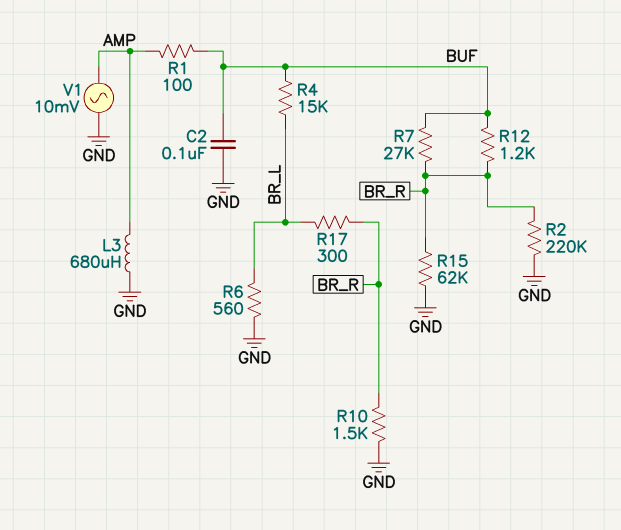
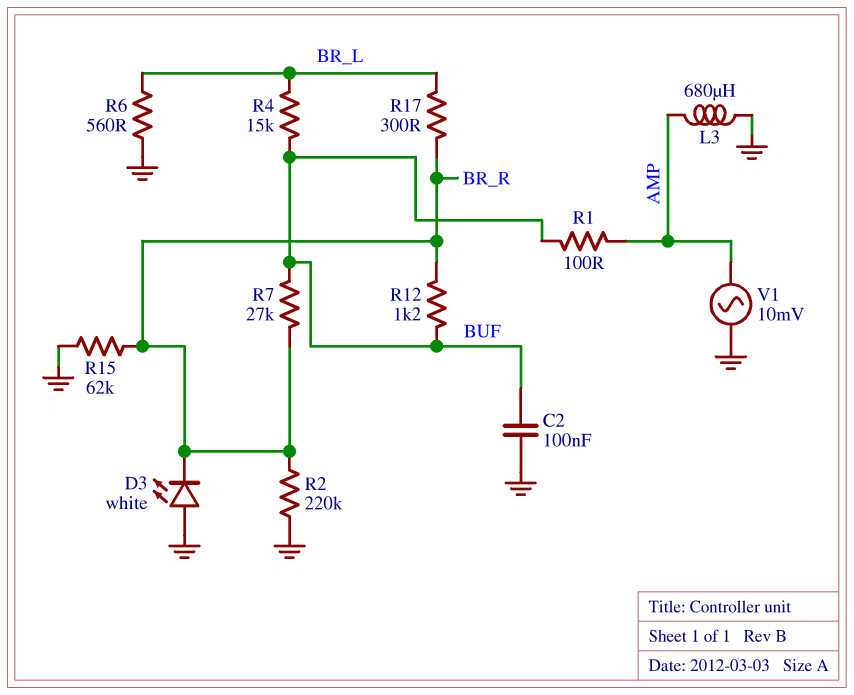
D3: none -> LED white (A GND, K BR_R)
R10: 1.5k (BR_R, GND) -> none

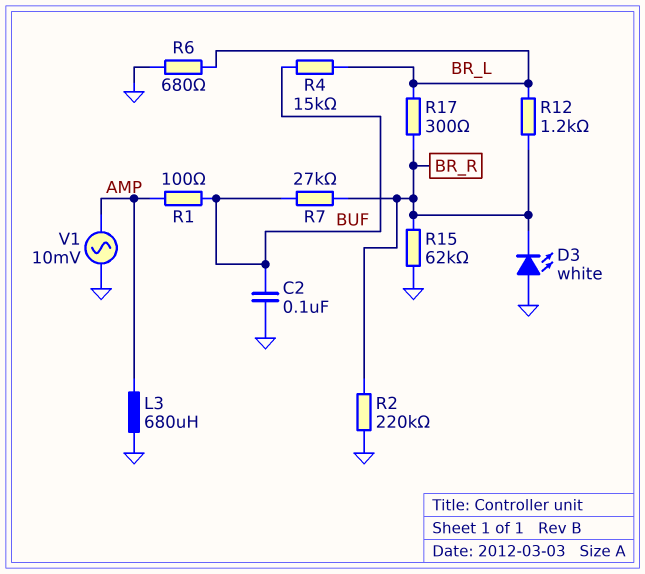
R6: 560 (BR_L, GND) -> 680 (BR_L, GND)
R12: 1.2k (BR_R, BUF) -> 1.2k (BR_L, BR_R)

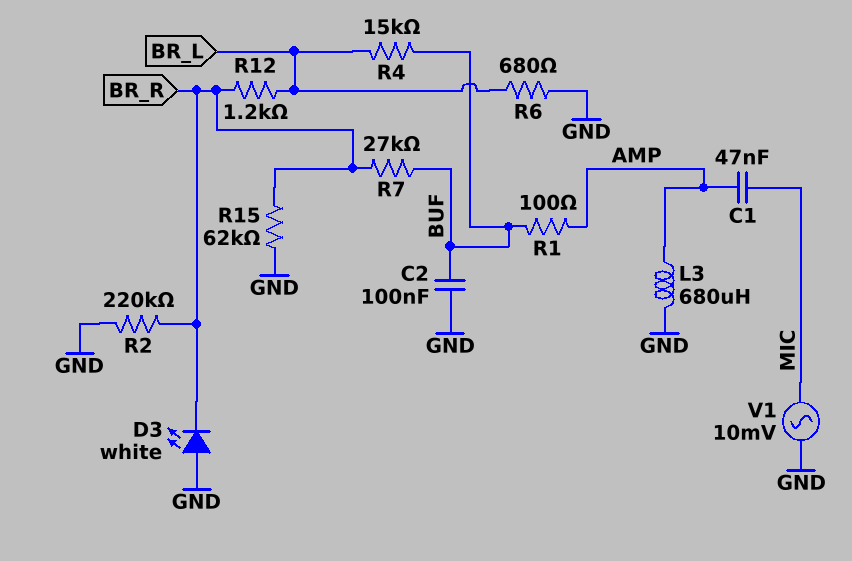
C1: none -> 47nF (AMP, MIC)
R17: 300 (BR_L, BR_R) -> none
V1: AC 10mV (AMP, GND) -> AC 10mV (GND, MIC)

